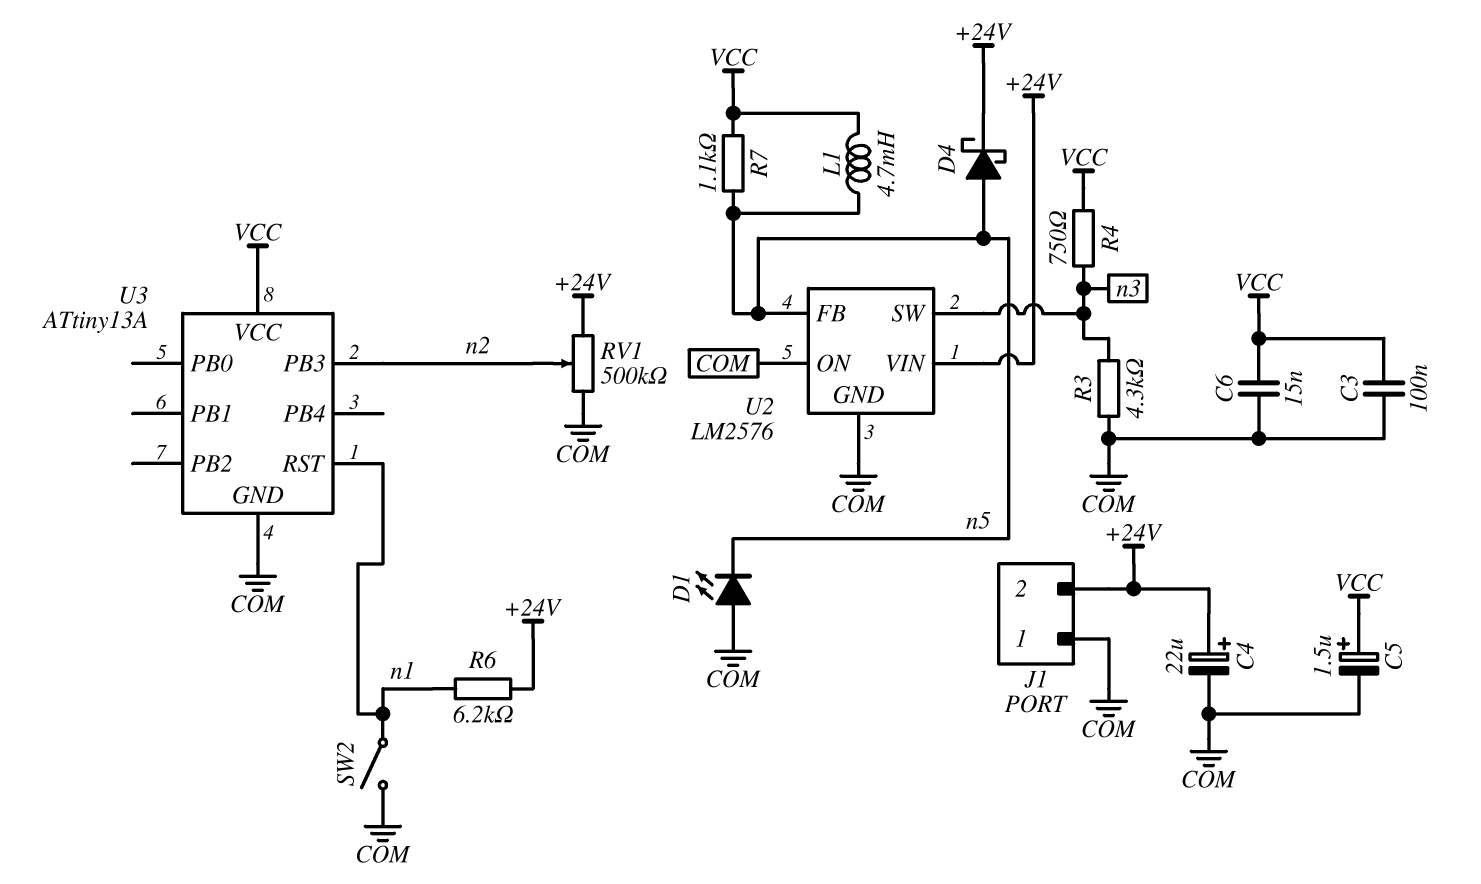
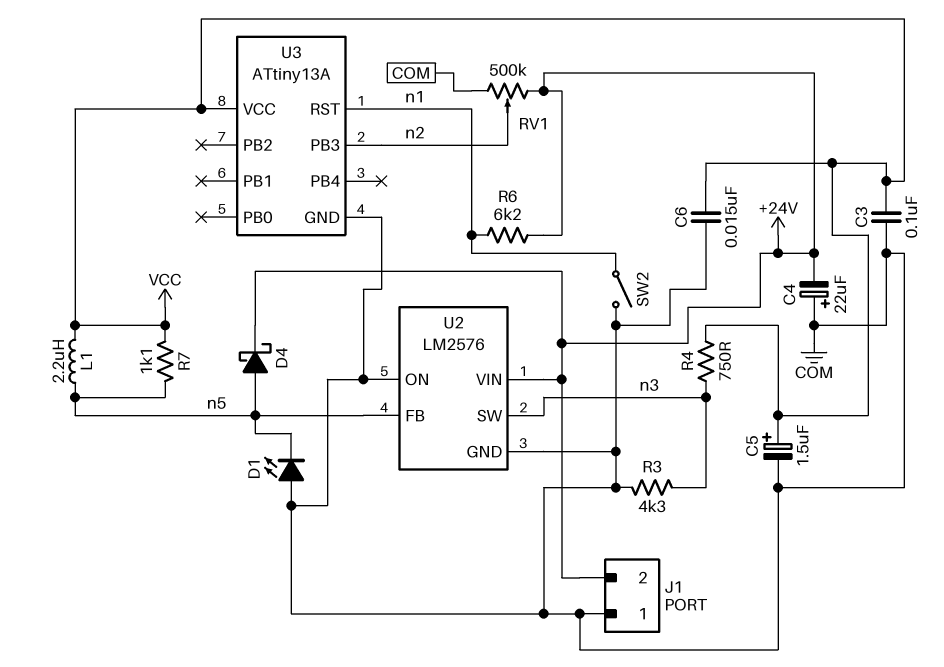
C4: 22uF (plus +24V, minus COM) -> 22uF (plus COM, minus +24V)
L1: 4.7mH (VCC, n5) -> 2.2uH (VCC, n5)

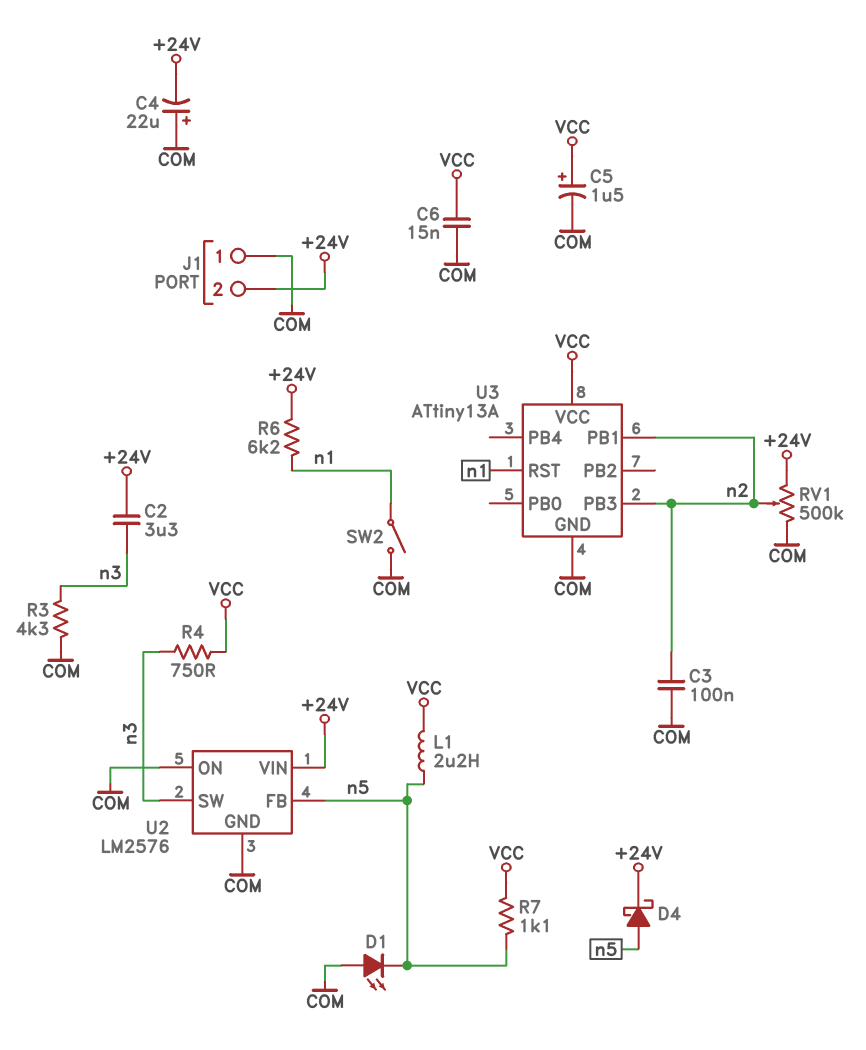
C2: none -> 3.3uF (+24V, n3)
C3: 100nF (COM, VCC) -> 100nF (COM, n2)
U3 pin PB1: none -> n2

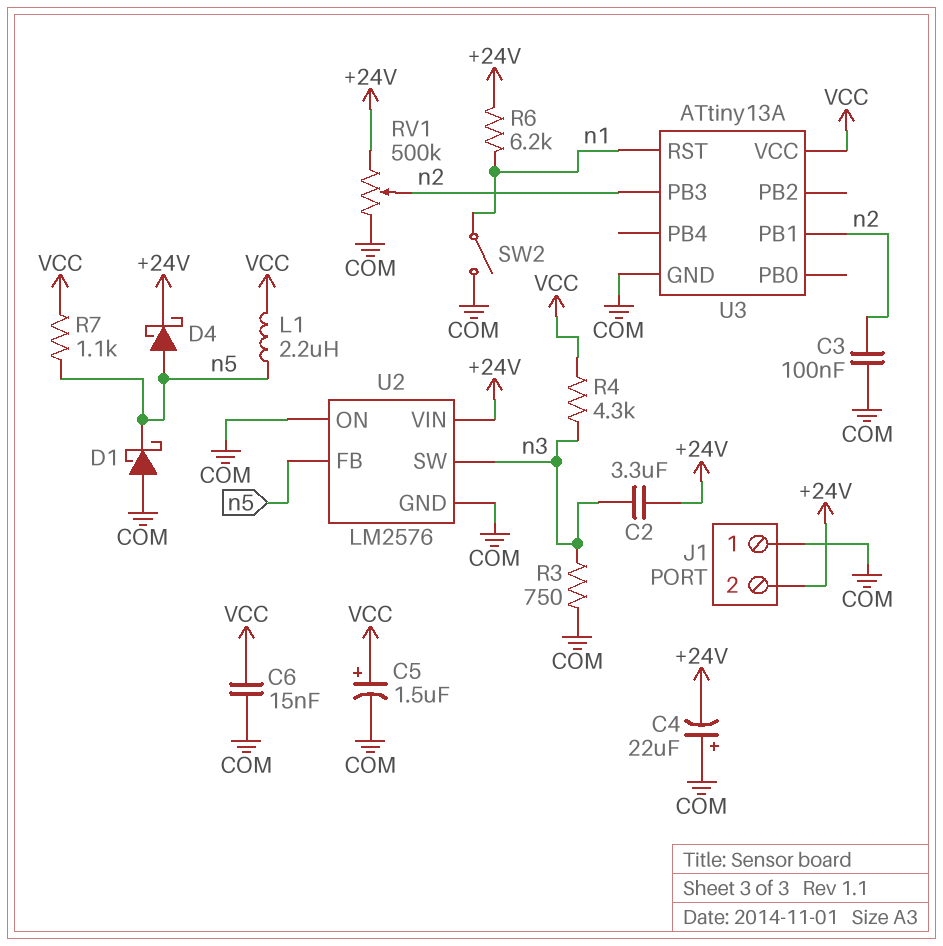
D1: LED (A COM, K n5) -> schottky (A COM, K n5)
R3: 4.3k (COM, n3) -> 750 (COM, n3)
R4: 750 (VCC, n3) -> 4.3k (VCC, n3)

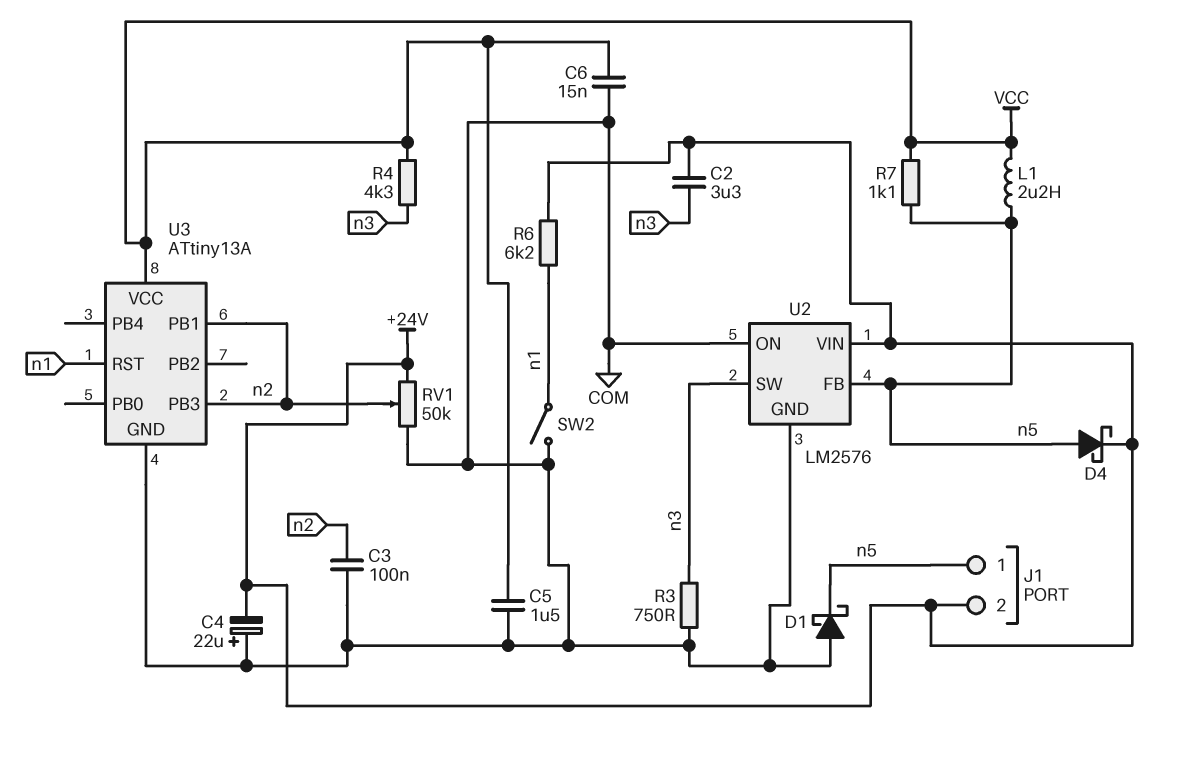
C5: 1.5uF (plus VCC, minus COM) -> 1.5uF (COM, VCC)
J1 pin 1: COM -> n5
RV1: 500k (+24V, COM, wiper n2) -> 50k (+24V, COM, wiper n2)

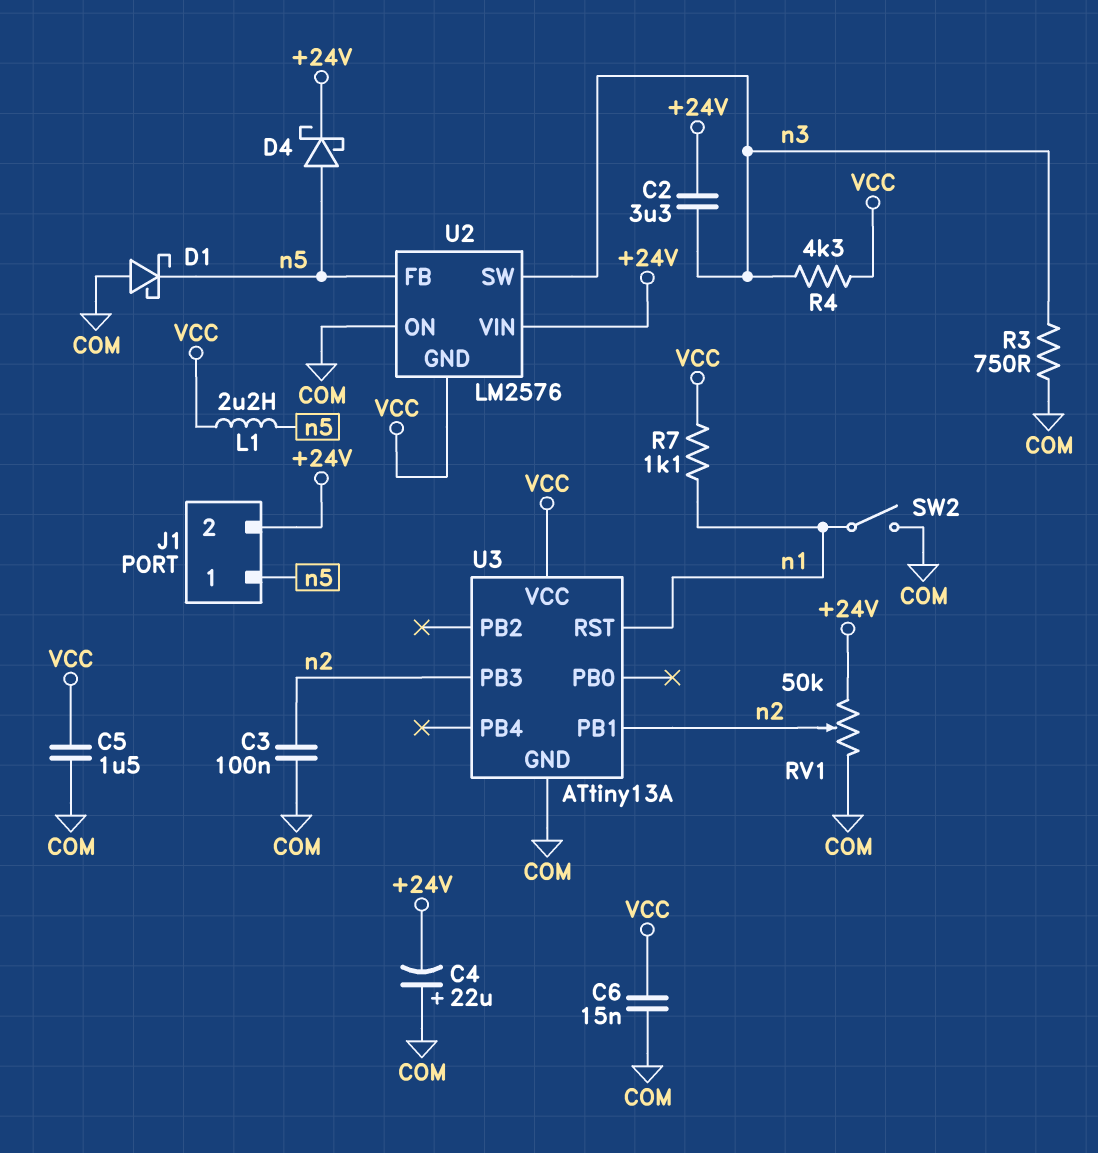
R6: 6.2k (+24V, n1) -> none
R7: 1.1k (VCC, n5) -> 1.1k (VCC, n1)
U2 pin GND: COM -> VCC

